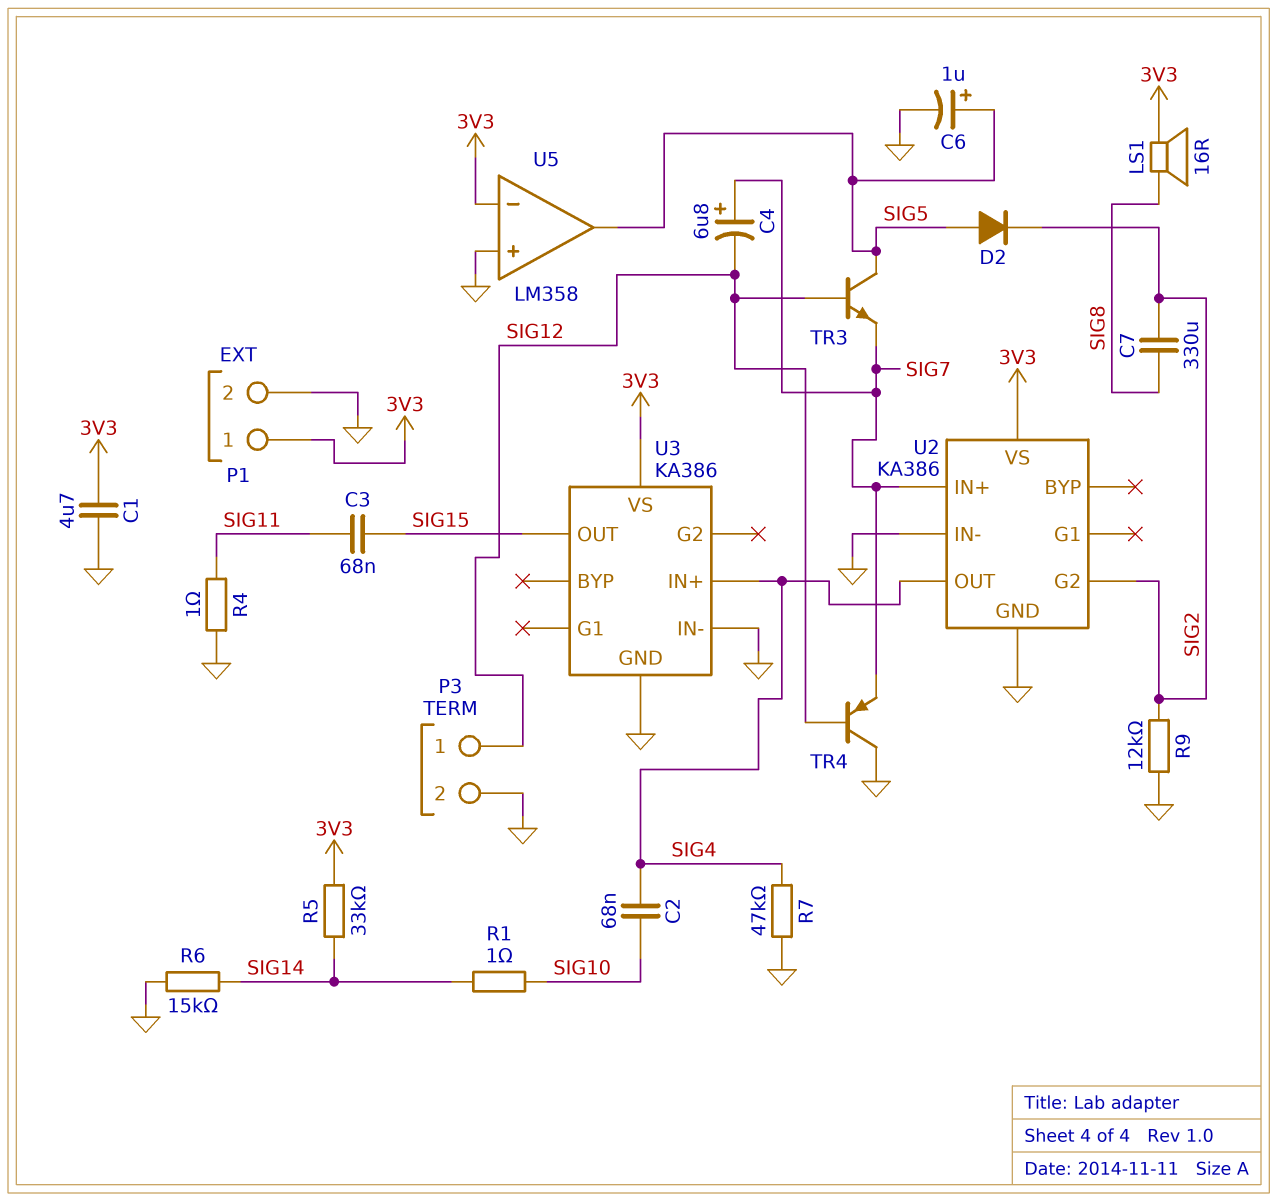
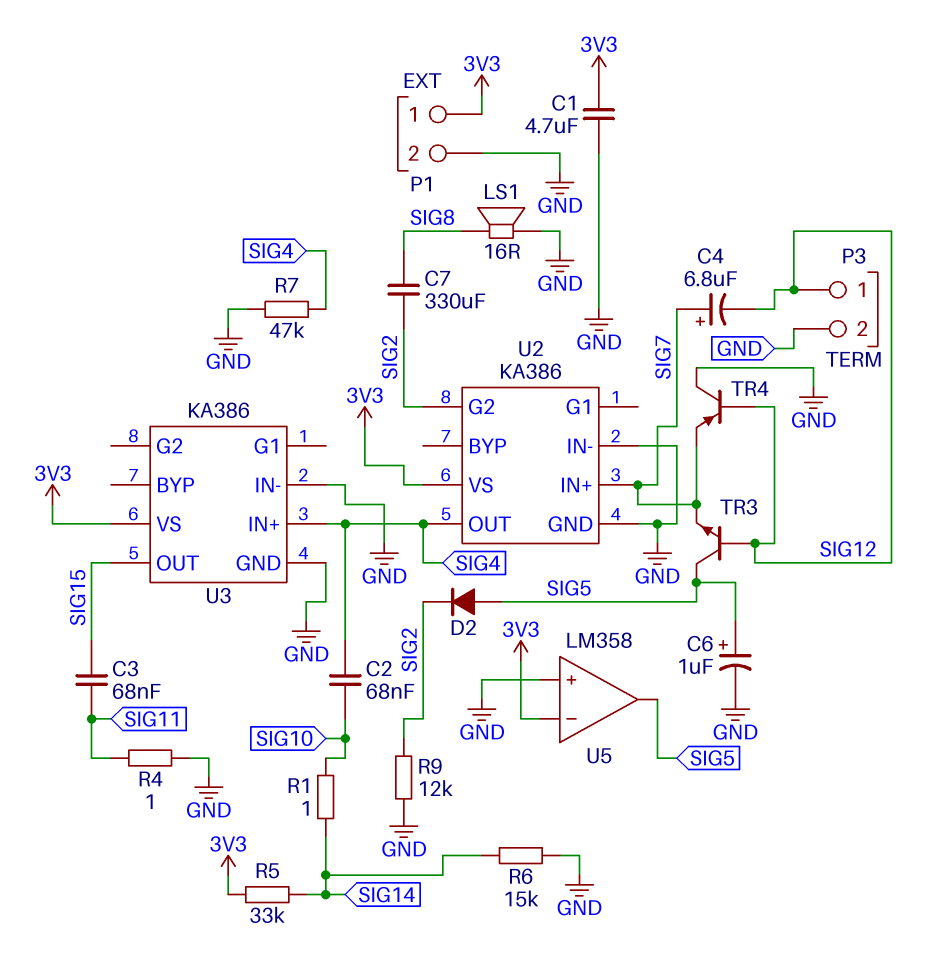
LS1: speaker 16R (3V3, SIG8) -> speaker 16R (GND, SIG8)

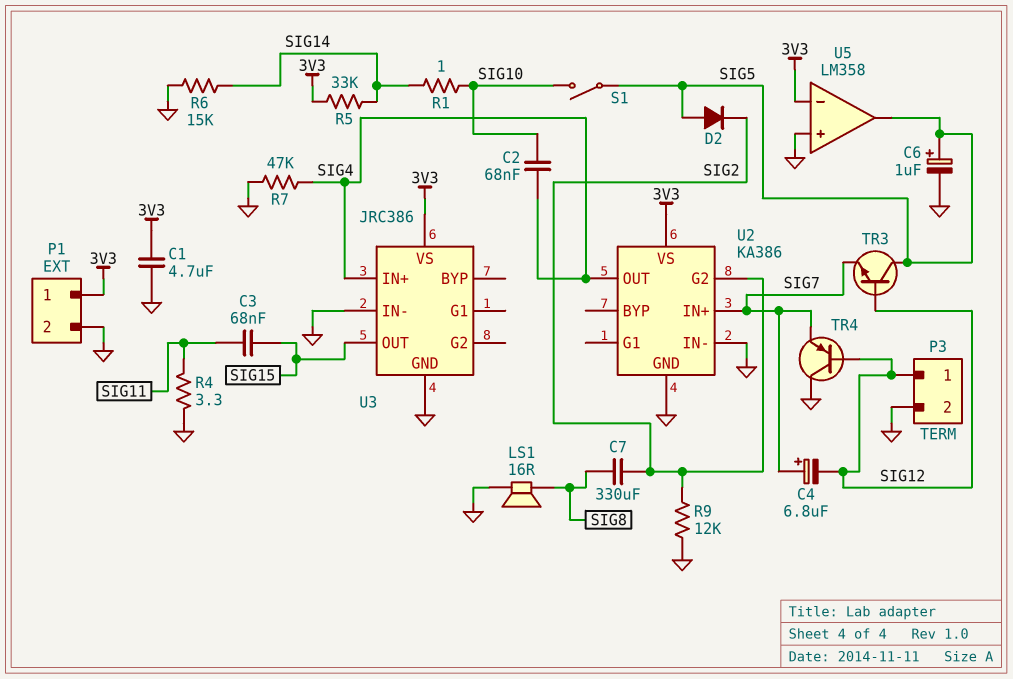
R4: 1 (GND, SIG11) -> 3.3 (GND, SIG11)
S1: none -> switch (SIG5, SIG10)
U3: KA386 -> JRC386

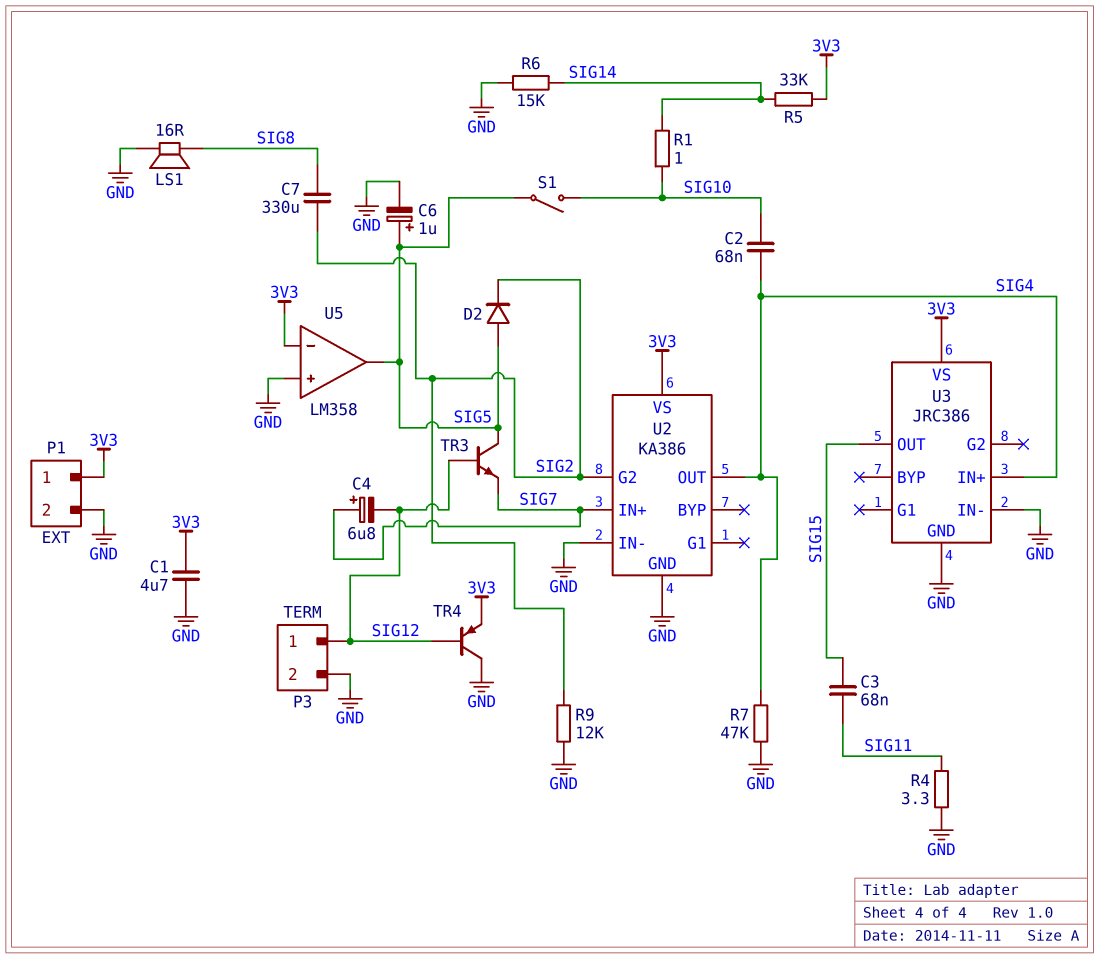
TR4: PNP (B SIG12, C GND, E SIG7) -> PNP (B SIG12, C GND, E 3V3)

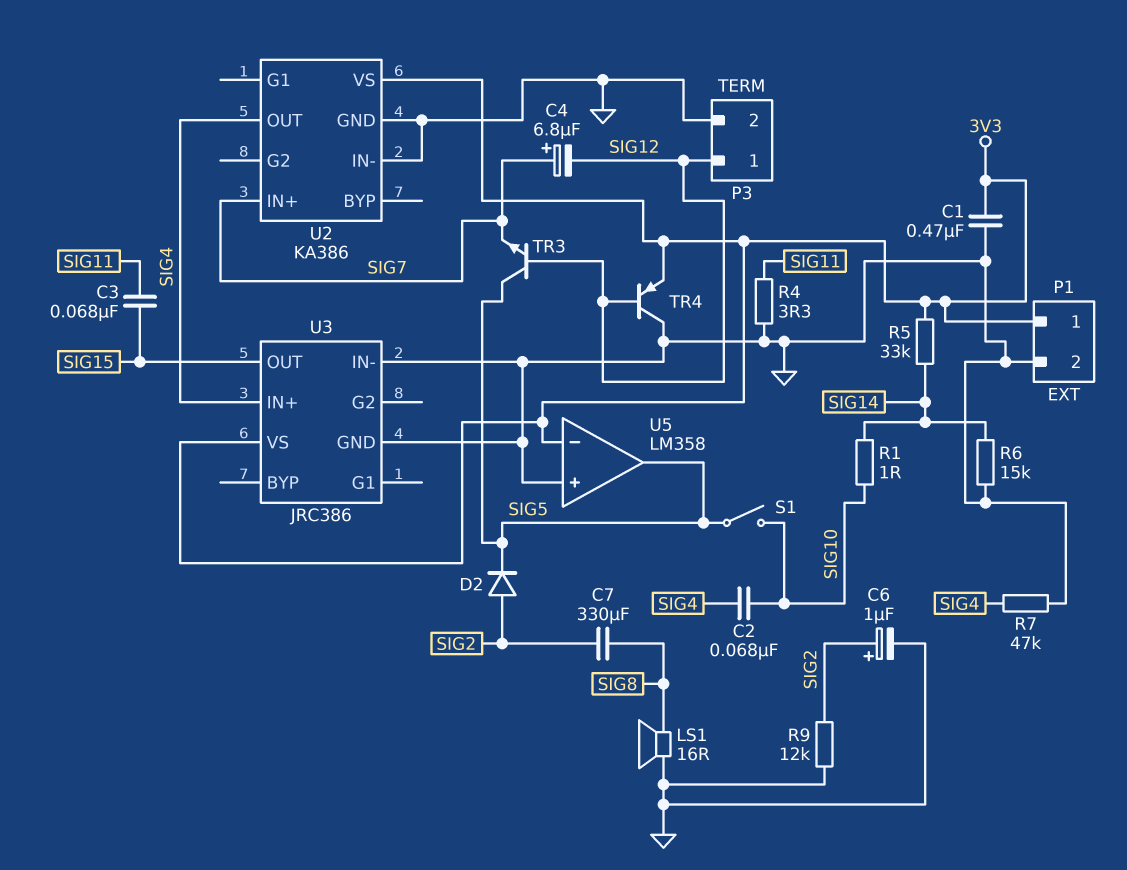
C1: 4.7uF (3V3, GND) -> 470nF (3V3, GND)
C6: 1uF (plus SIG5, minus GND) -> 1uF (plus SIG2, minus GND)
D2: diode (A SIG5, K SIG2) -> diode (A SIG2, K SIG5)
U2 pin G2: SIG2 -> none

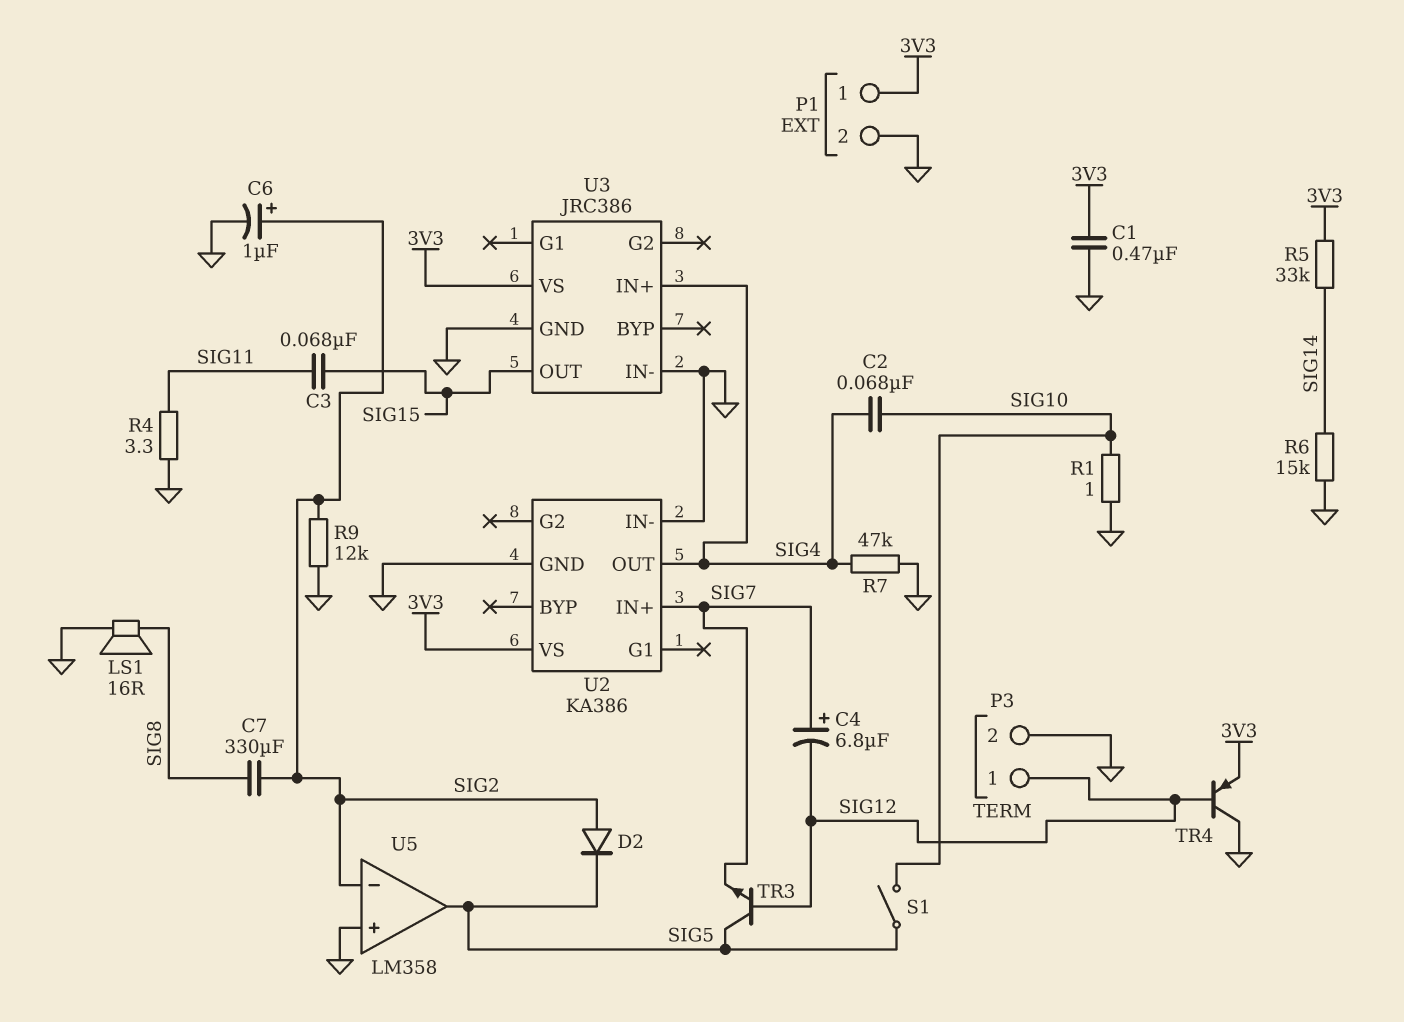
R1: 1 (SIG10, SIG14) -> 1 (GND, SIG10)
U5 pin in-: 3V3 -> SIG2

